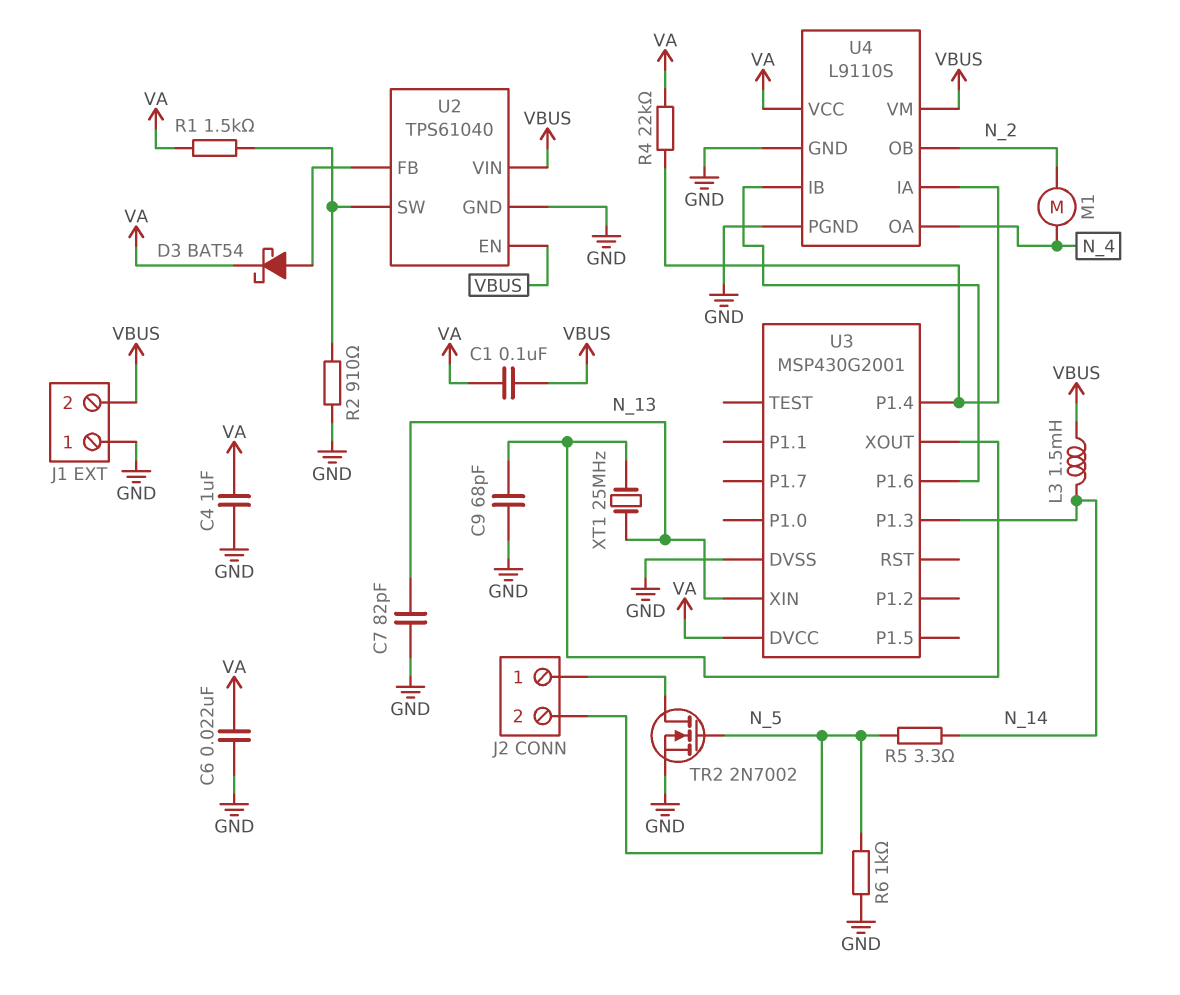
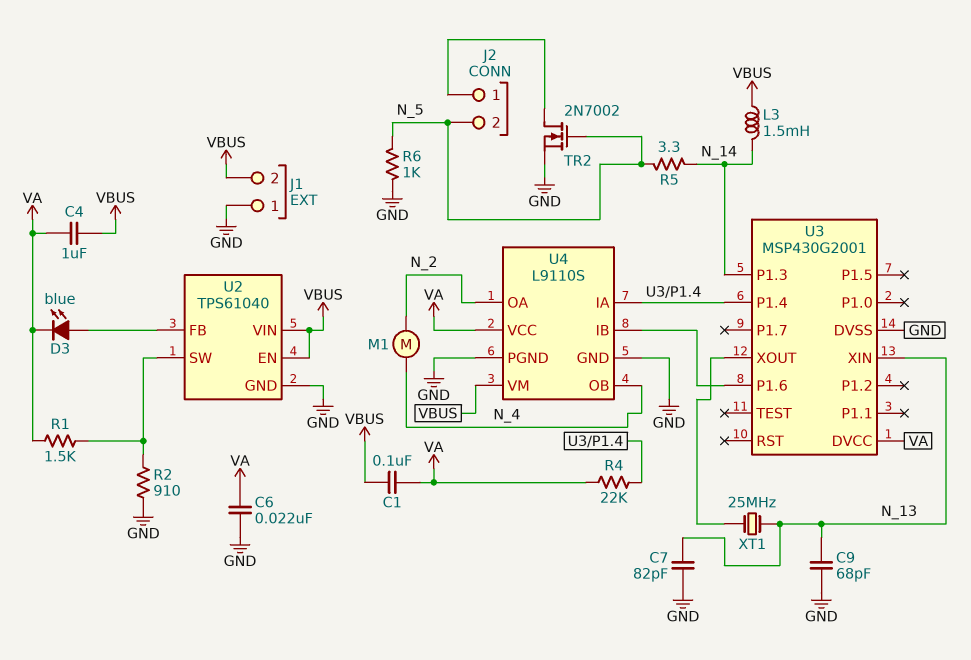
C4: 1uF (GND, VA) -> 1uF (VA, VBUS)
C9: 68pF (GND, U3/XOUT) -> 68pF (GND, N_13)
D3: schottky BAT54 (A U2/FB, K VA) -> LED blue (A U2/FB, K VA)
U4 pin OA: N_4 -> N_2
U4 pin OB: N_2 -> N_4

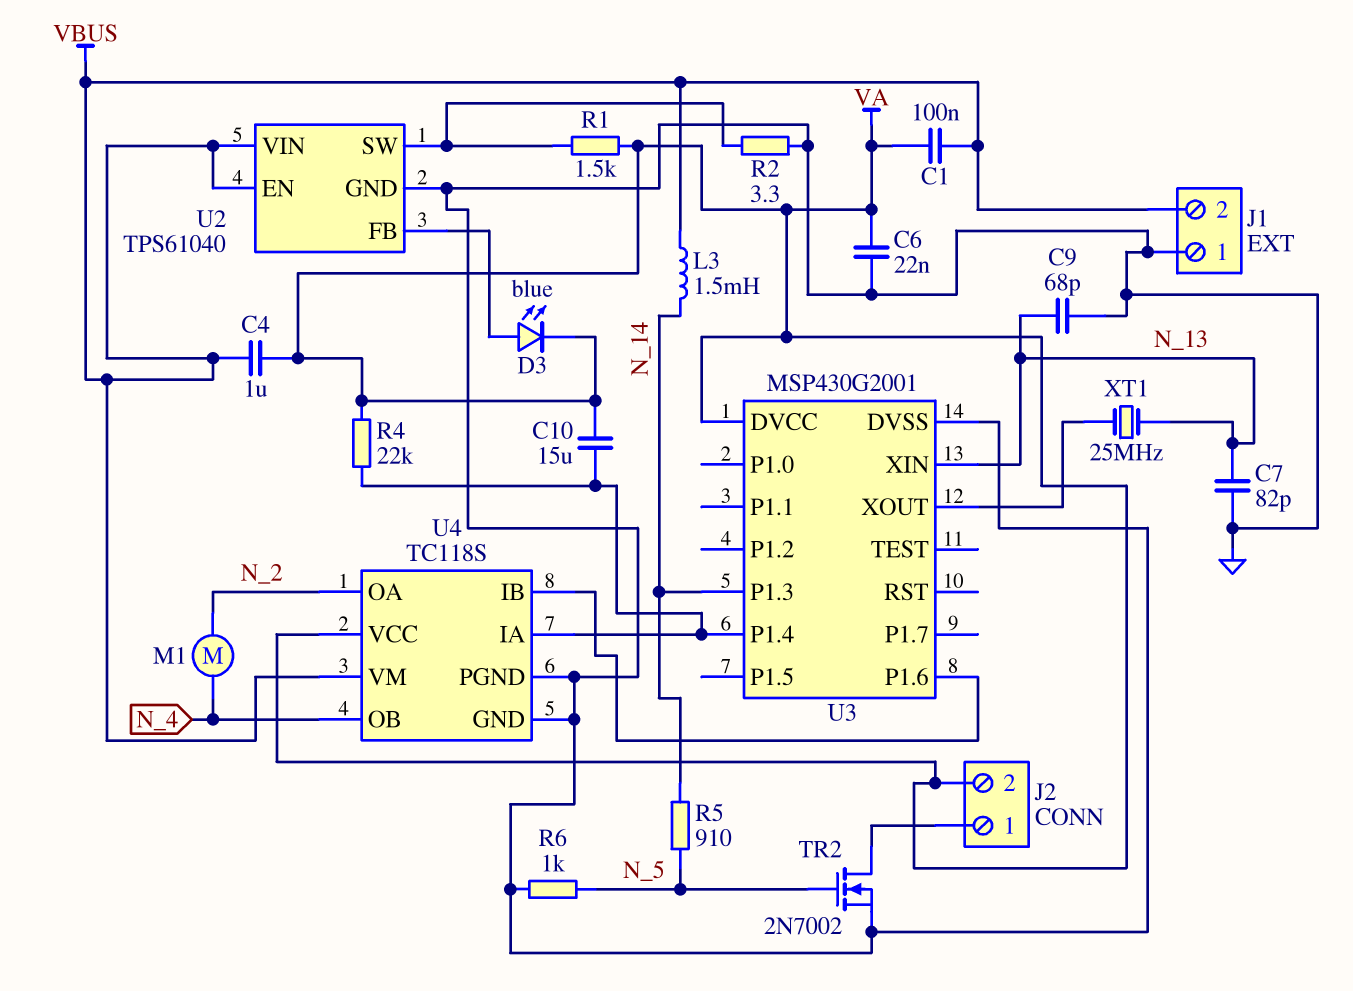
C10: none -> 15uF (U3/P1.4, VA)
J2 pin 2: N_5 -> VA
R2: 910 (GND, U2/SW) -> 3.3 (GND, U2/SW)
R5: 3.3 (N_5, N_14) -> 910 (N_5, N_14)
U4: L9110S -> TC118S

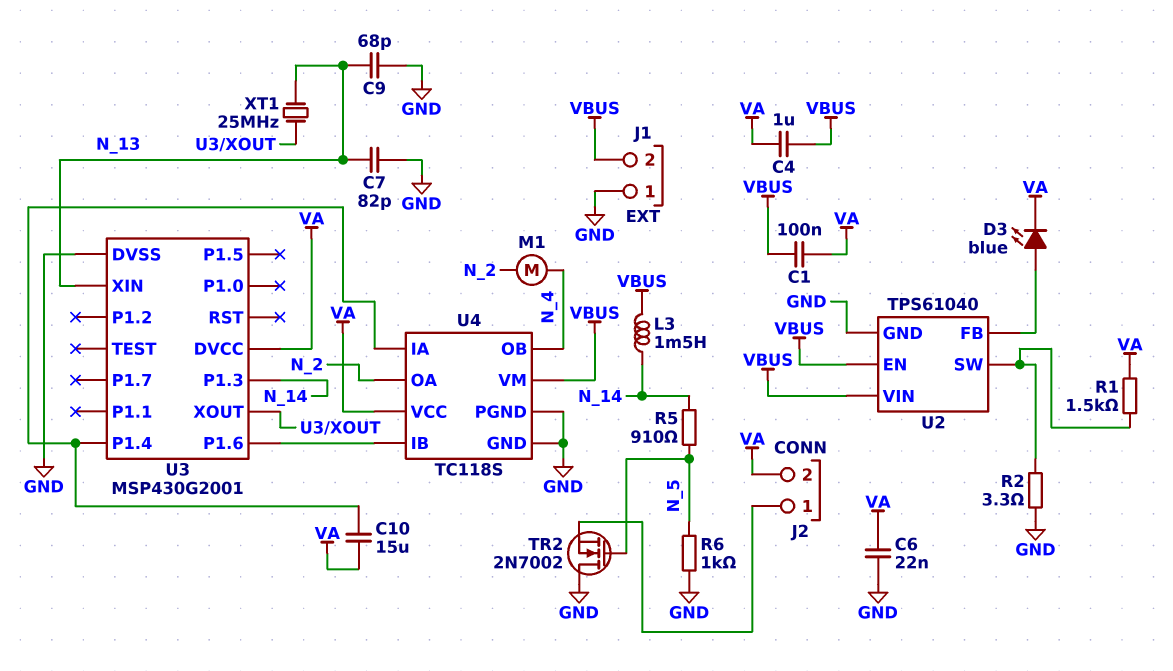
R4: 22k (U3/P1.4, VA) -> none
TR2: NMOS 2N7002 (G N_5, D J2/1, S GND) -> NMOS 2N7002 (G N_5, D GND, S J2/1)

